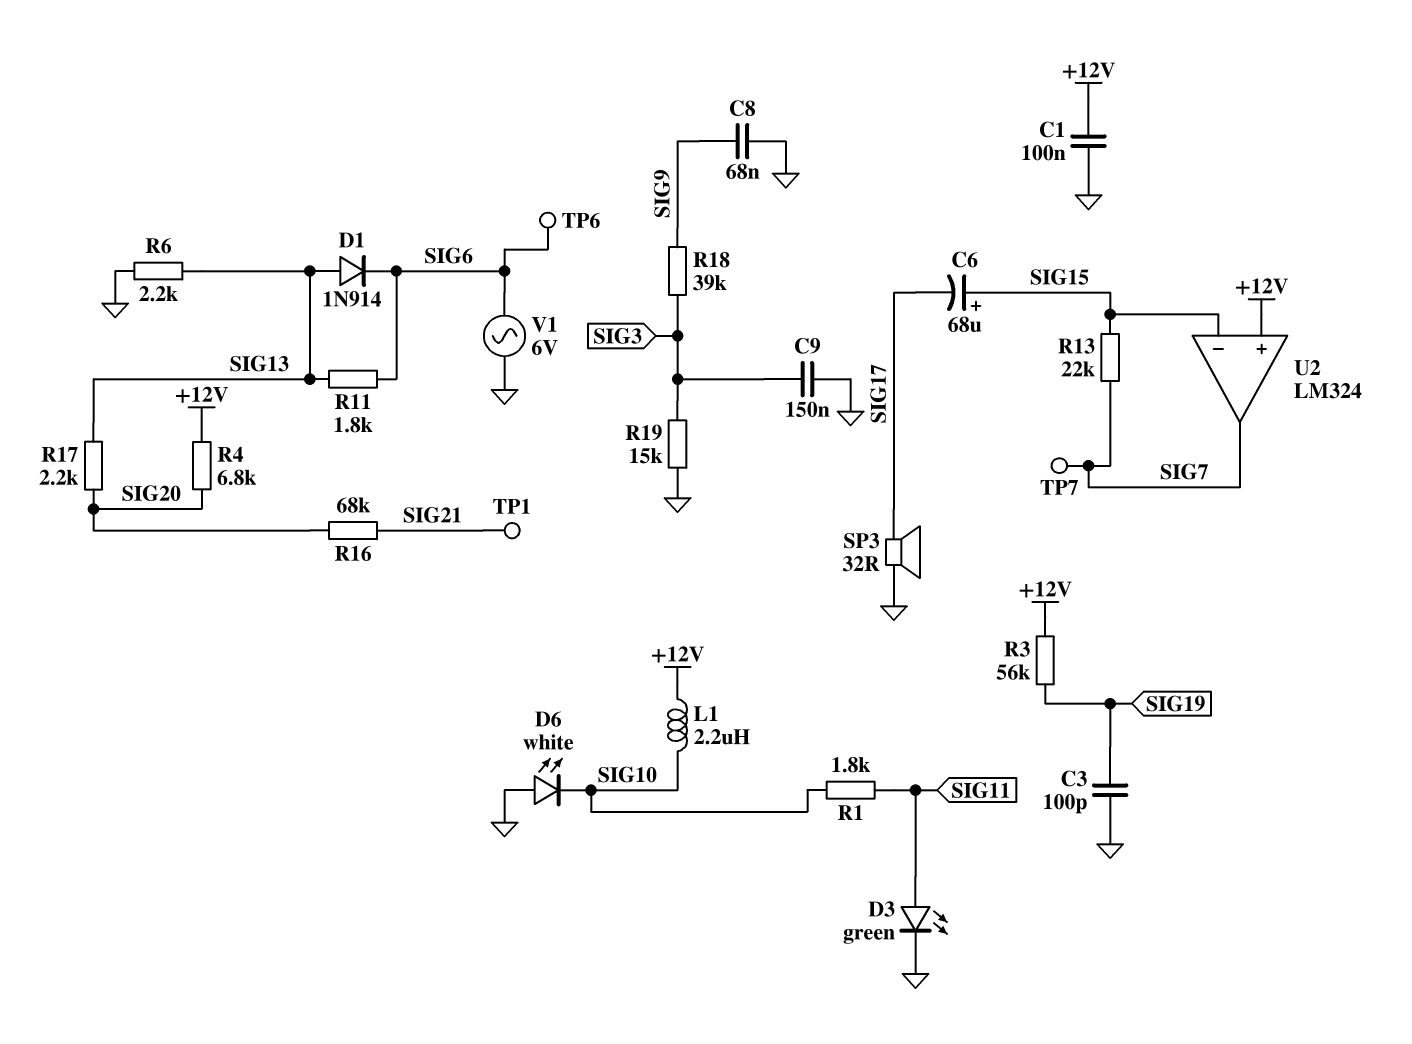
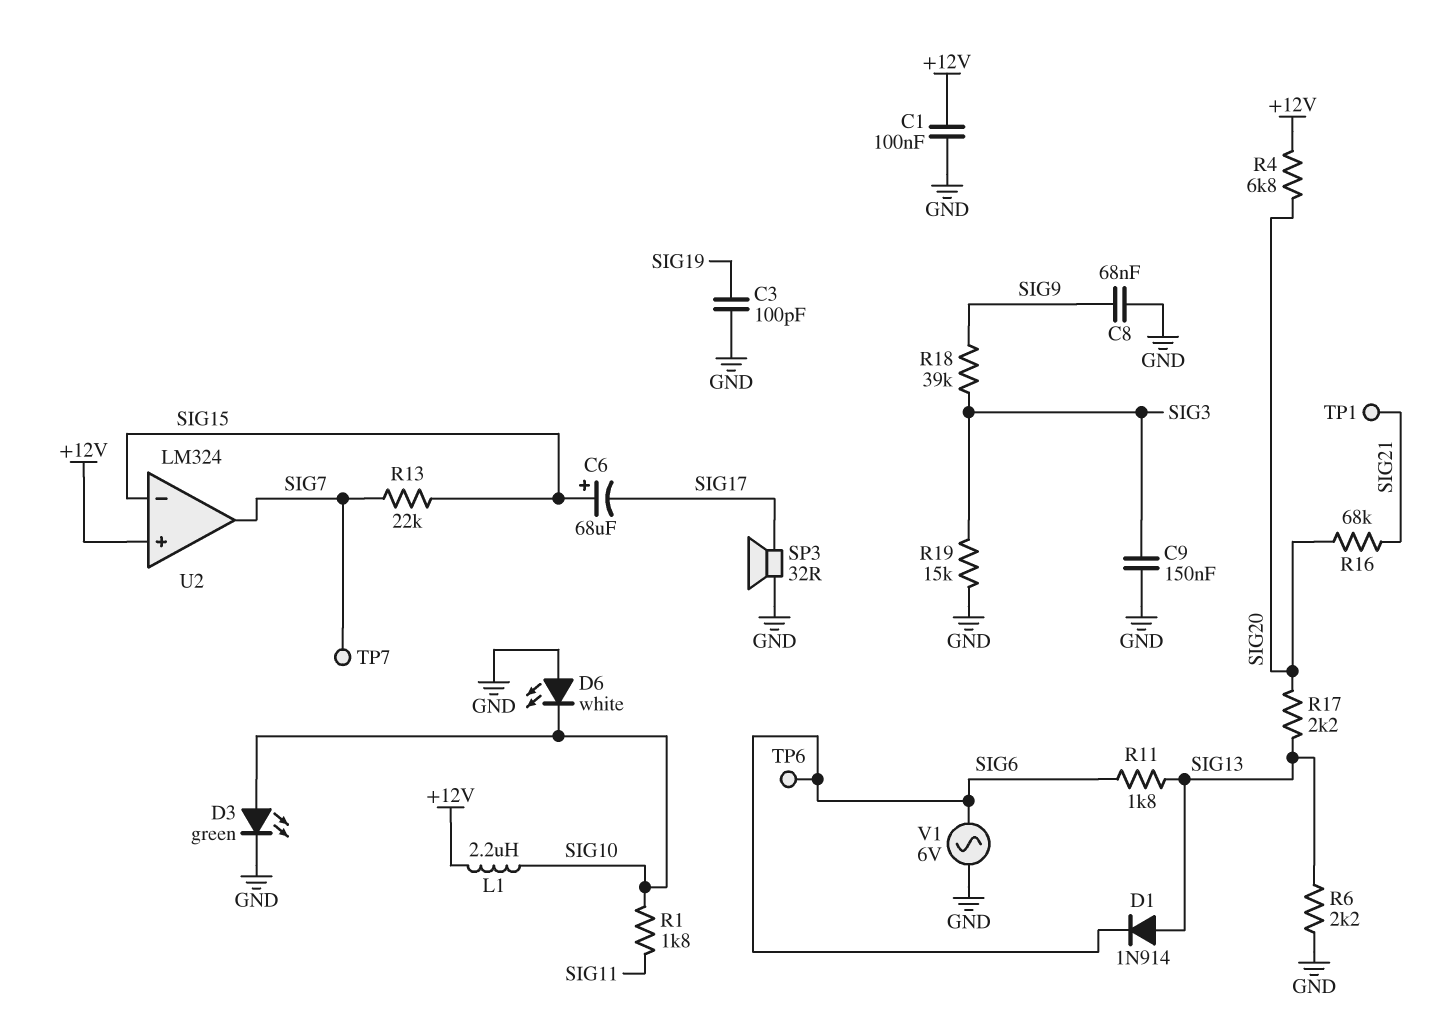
D3: LED green (A SIG11, K GND) -> LED green (A SIG10, K GND)
R3: 56k (+12V, SIG19) -> none

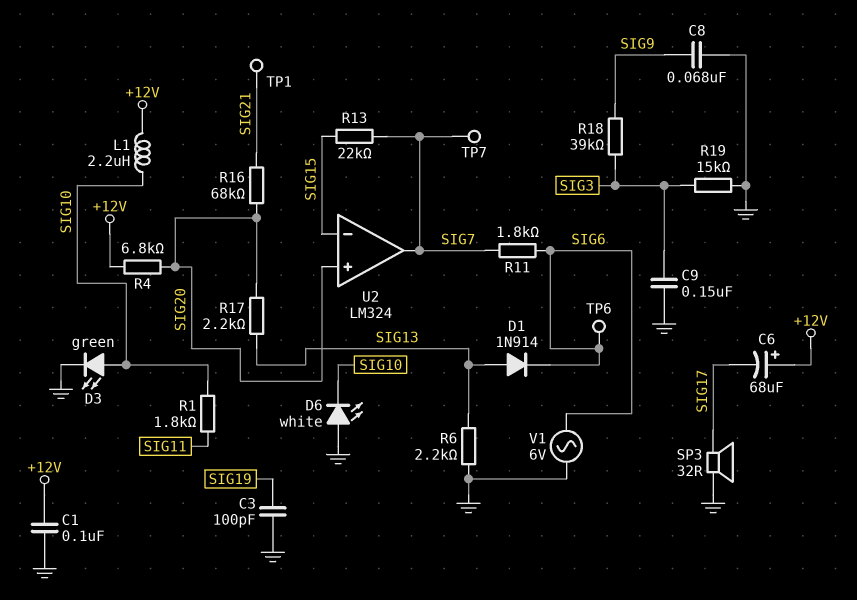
C6: 68uF (plus SIG15, minus SIG17) -> 68uF (plus +12V, minus SIG17)
R11: 1.8k (SIG6, SIG13) -> 1.8k (SIG6, SIG7)
U2 pin in+: +12V -> SIG20

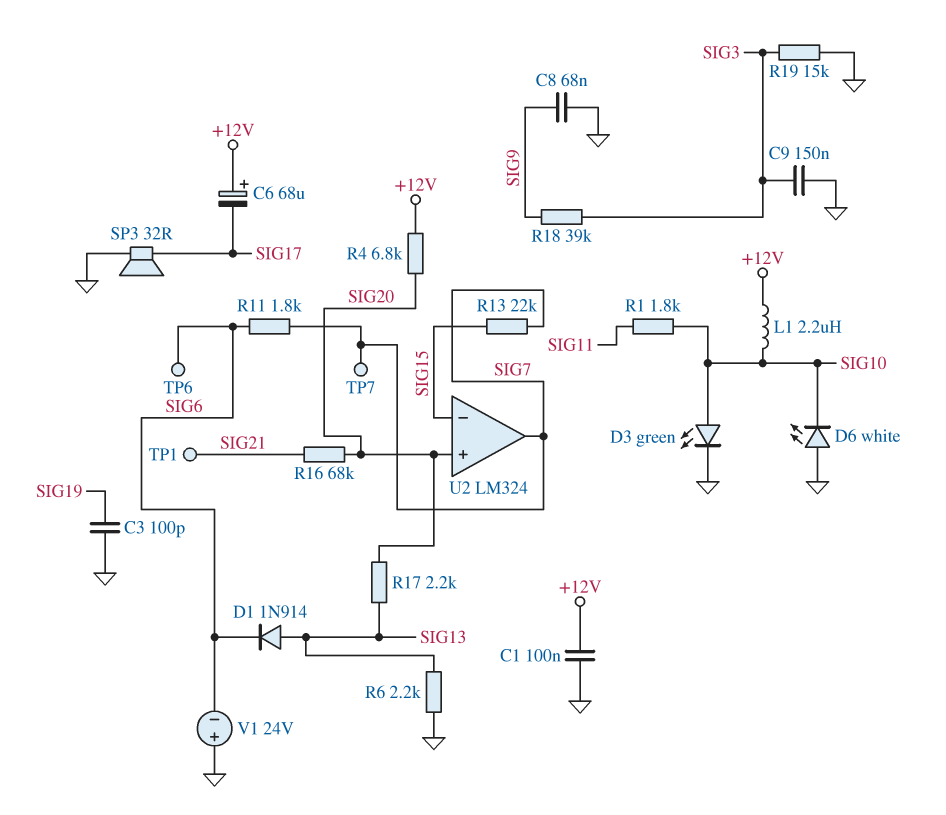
V1: AC 6V (GND, SIG6) -> 24V (plus GND, minus SIG6)

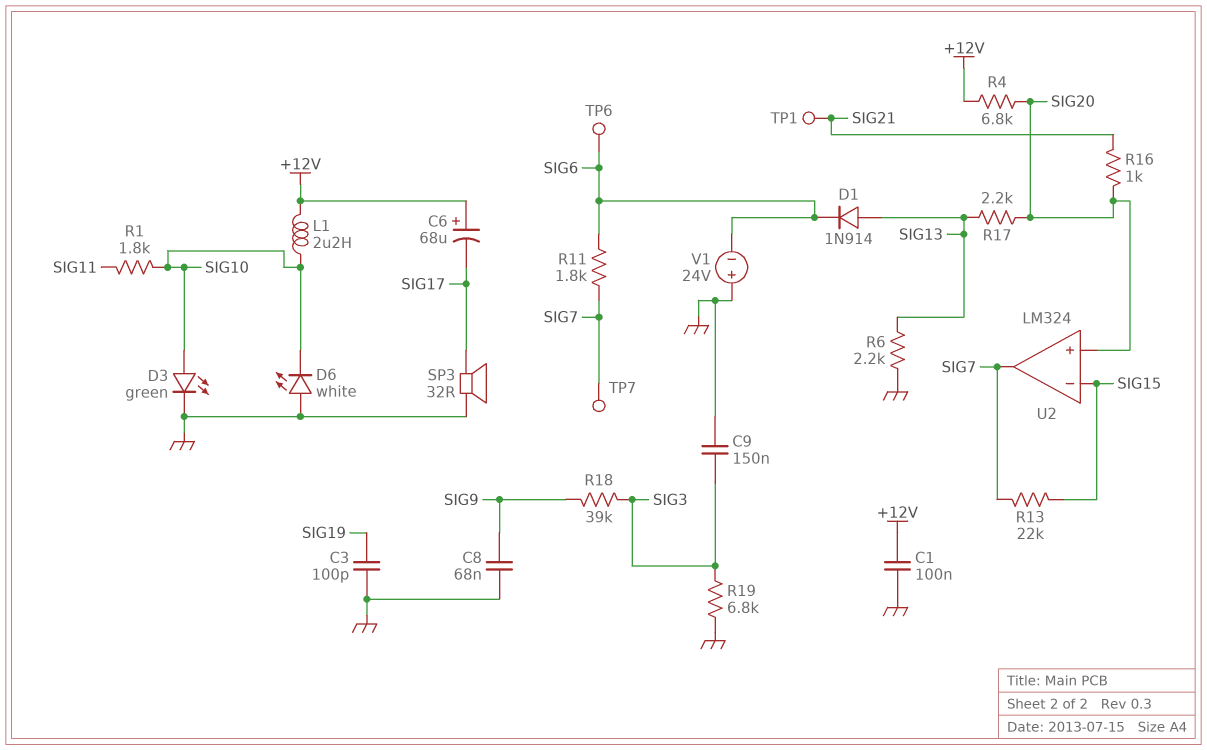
R16: 68k (SIG20, SIG21) -> 1k (SIG20, SIG21)
R19: 15k (GND, SIG3) -> 6.8k (GND, SIG3)

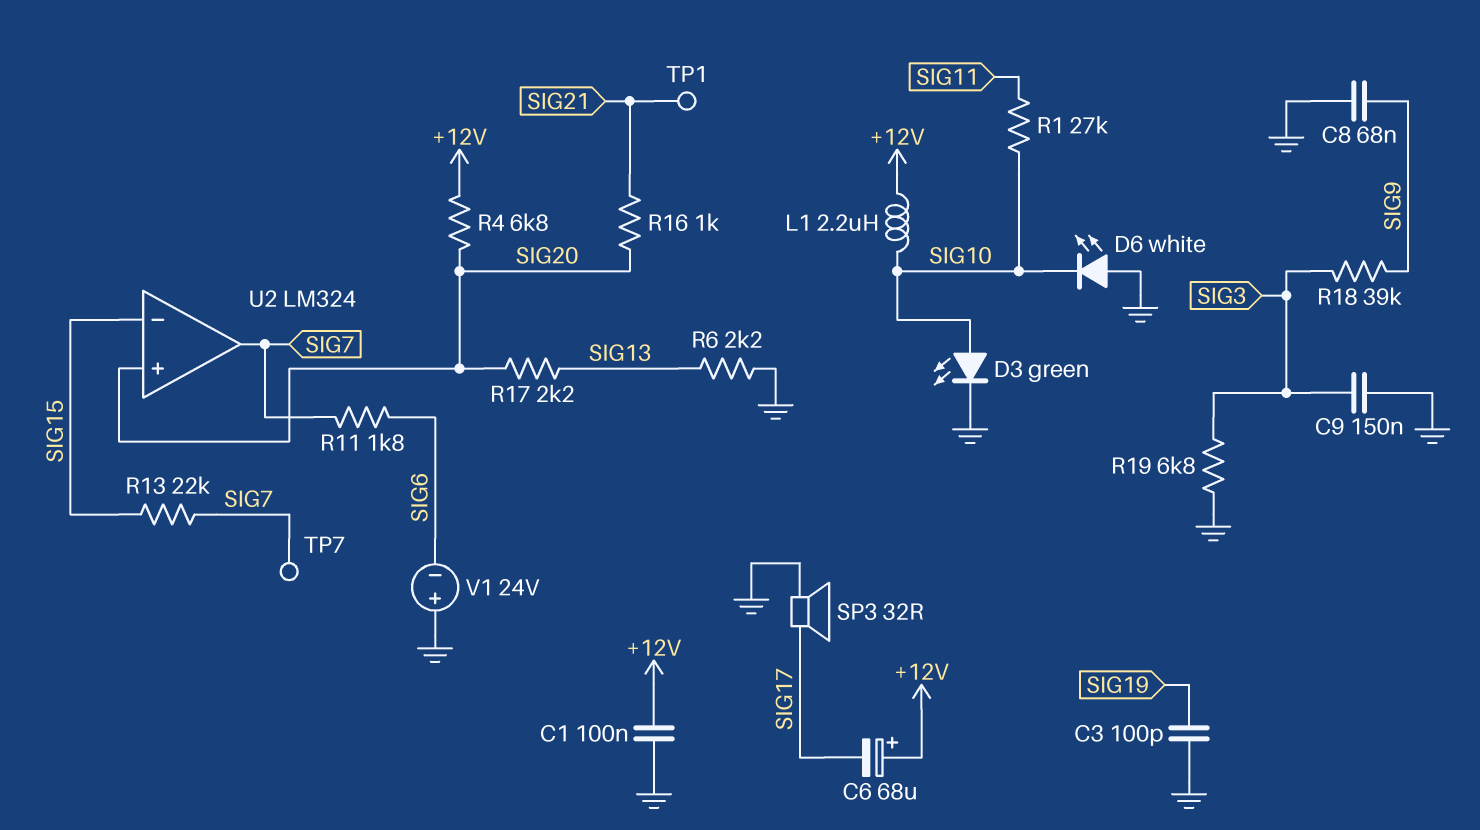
D1: diode 1N914 (A SIG13, K SIG6) -> none
R1: 1.8k (SIG10, SIG11) -> 27k (SIG10, SIG11)
TP6: test point (SIG6) -> none

